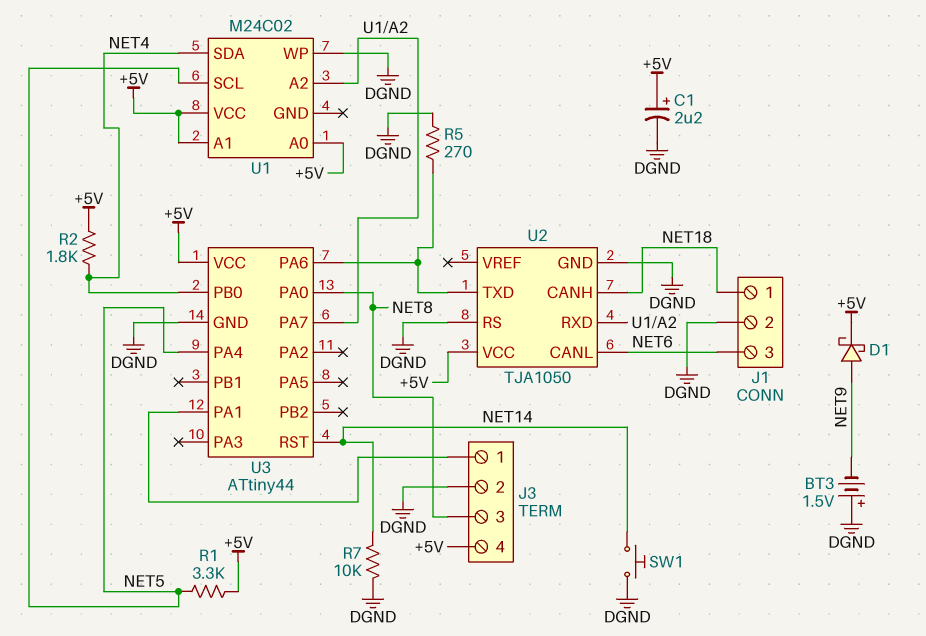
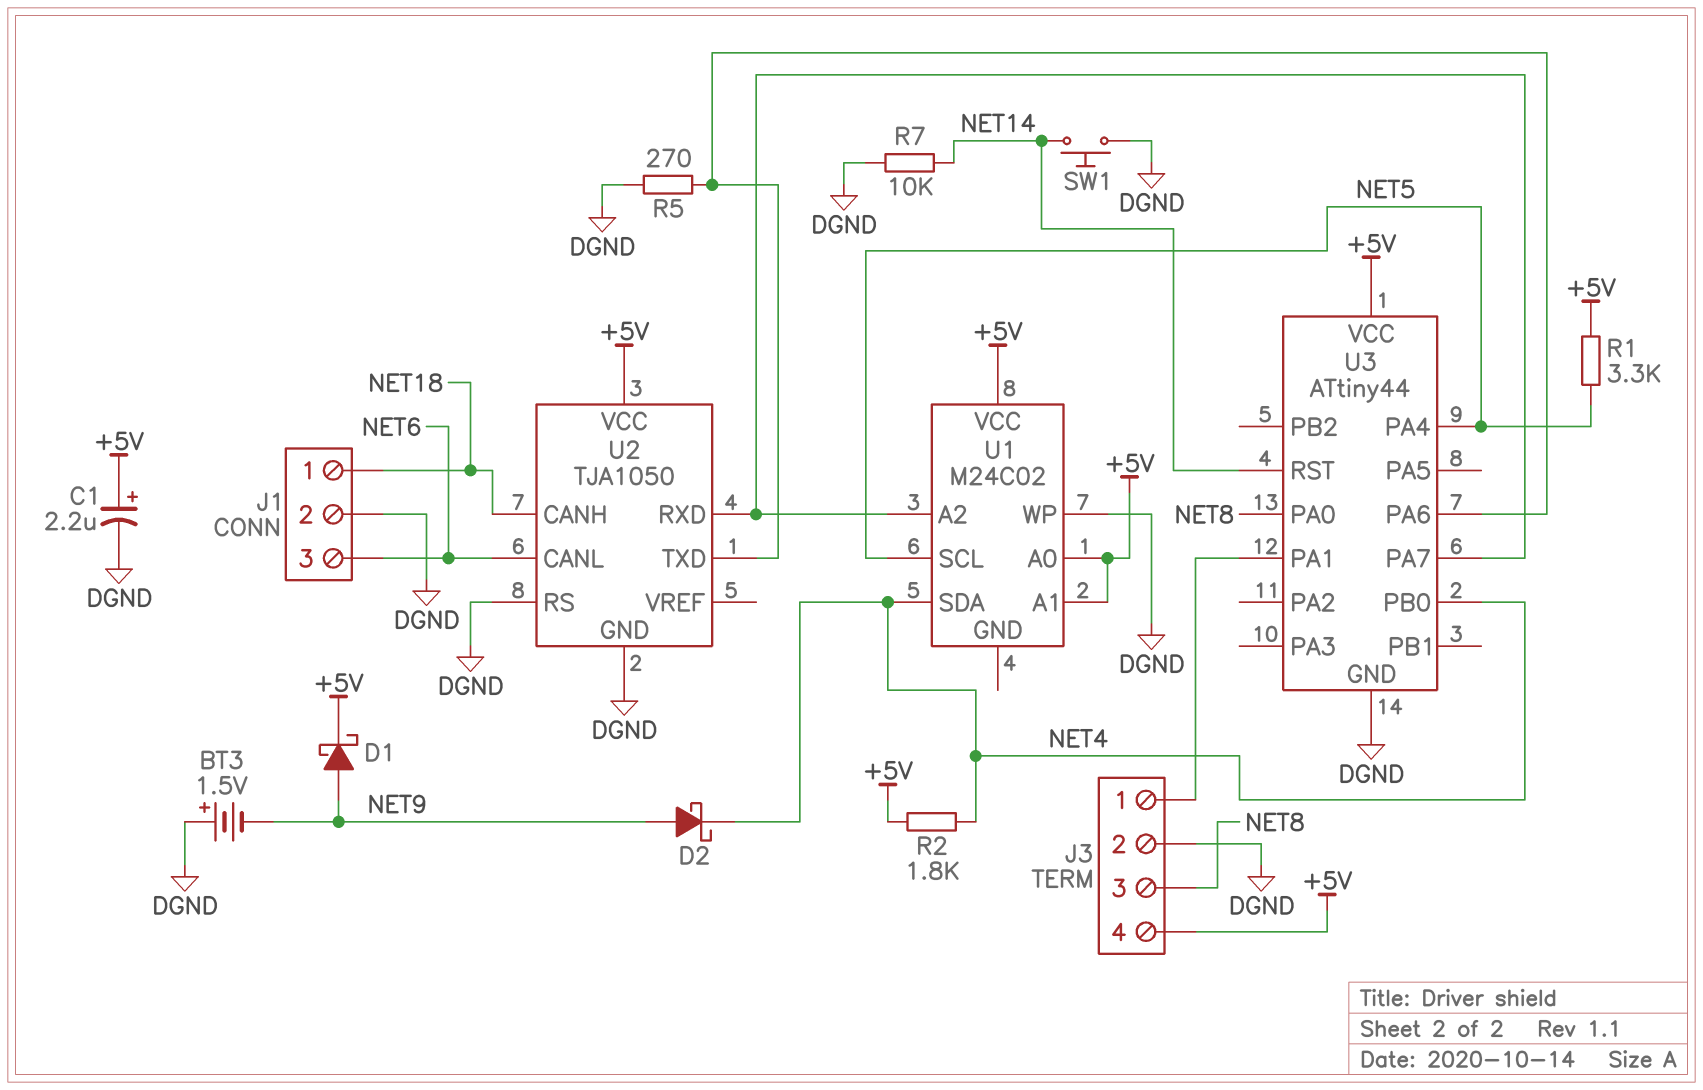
D2: none -> schottky (A NET9, K NET4)

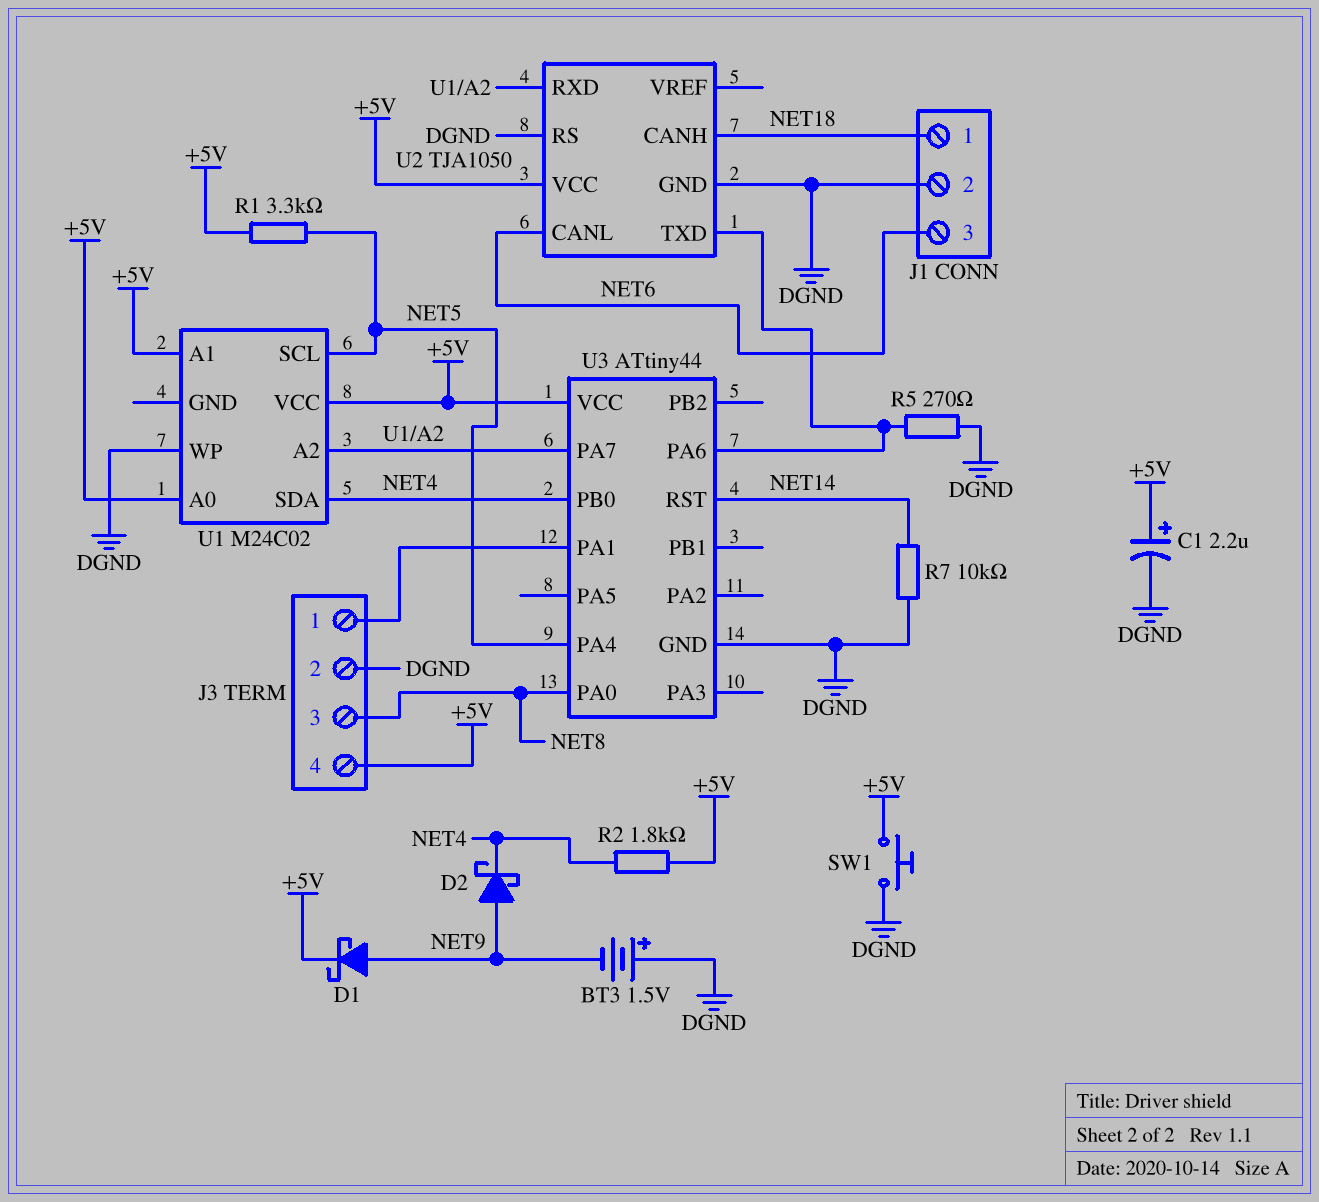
SW1: button (DGND, NET14) -> button (+5V, DGND)

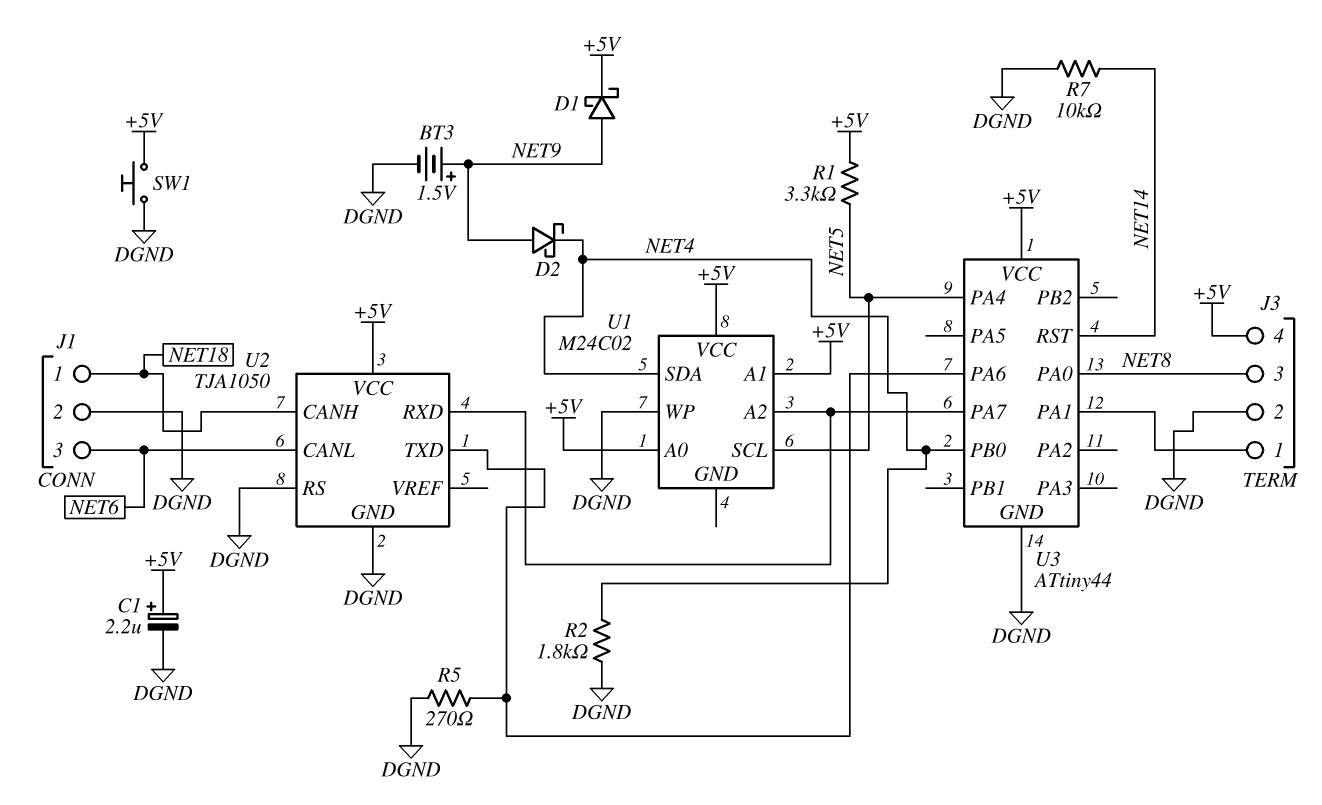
BT3: 1.5V (plus DGND, minus NET9) -> 1.5V (plus NET9, minus DGND)
R2: 1.8k (+5V, NET4) -> 1.8k (DGND, NET4)

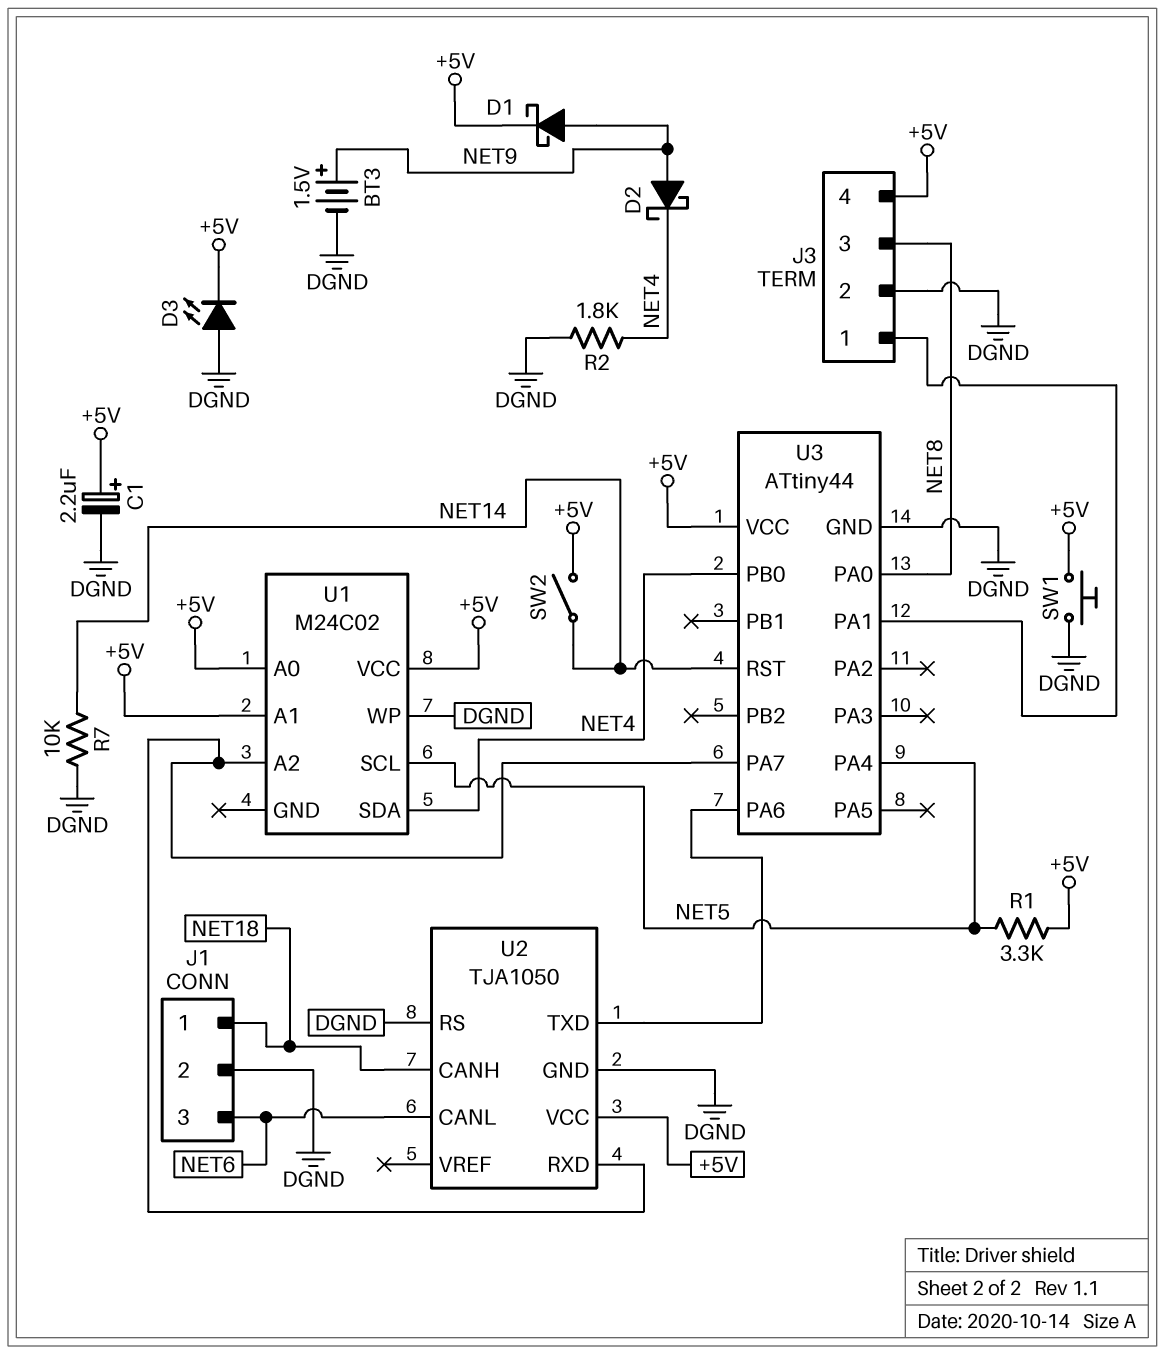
D3: none -> LED (A DGND, K +5V)
R5: 270 (DGND, U2/TXD) -> none
SW2: none -> switch (+5V, NET14)

